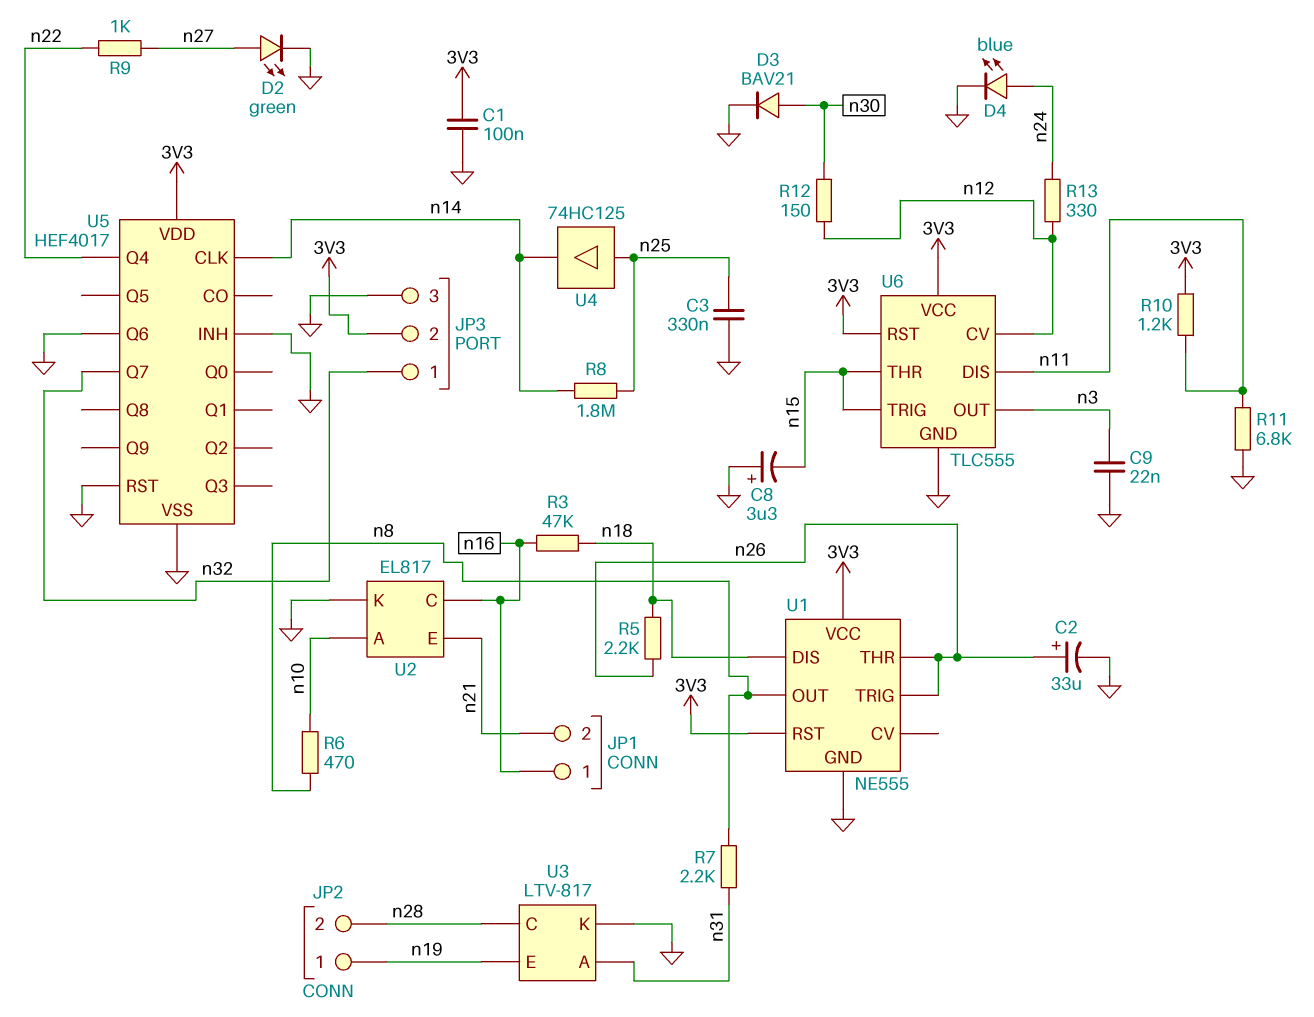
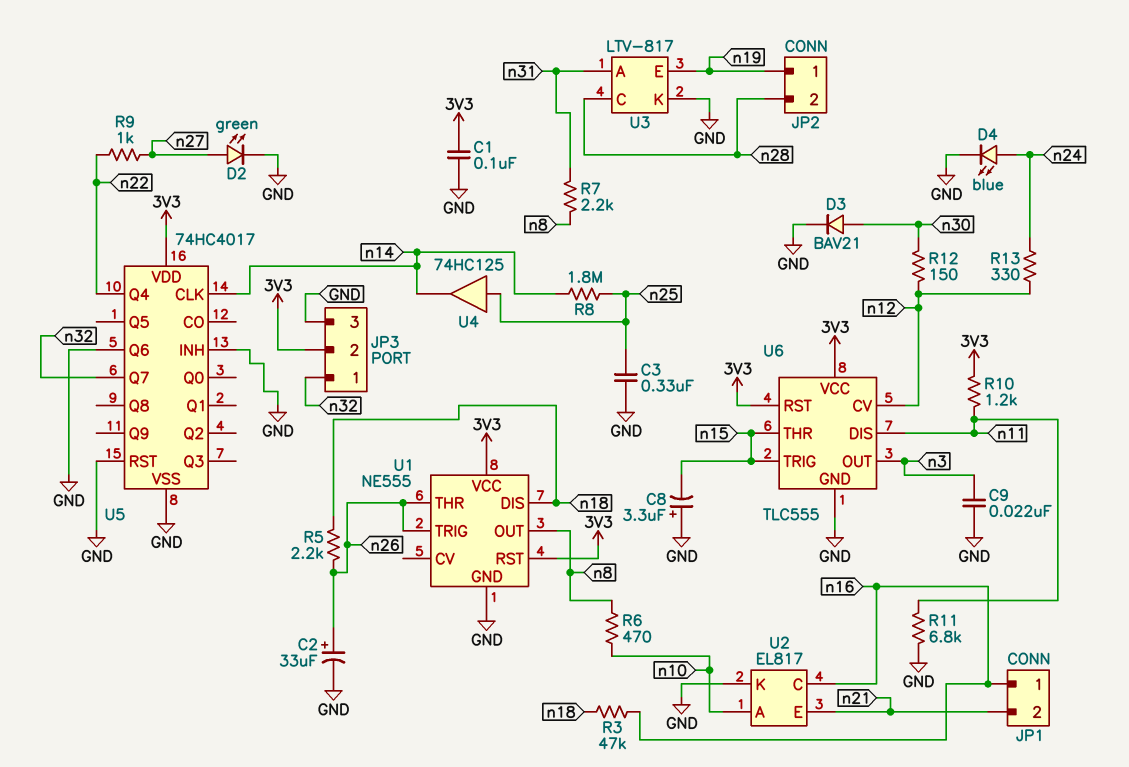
U5: HEF4017 -> 74HC4017

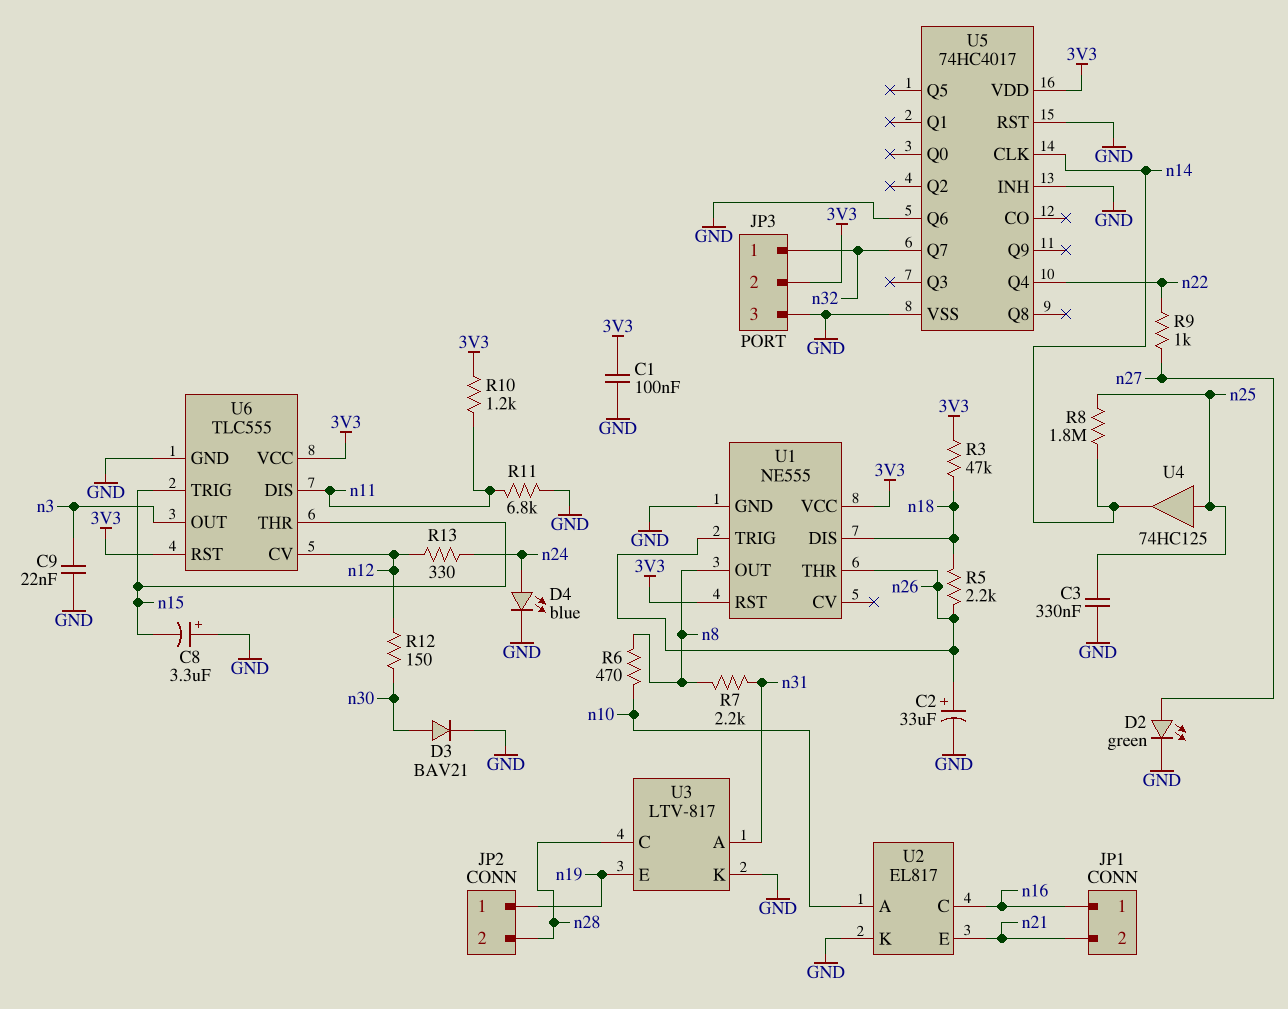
R3: 47k (n16, n18) -> 47k (3V3, n18)

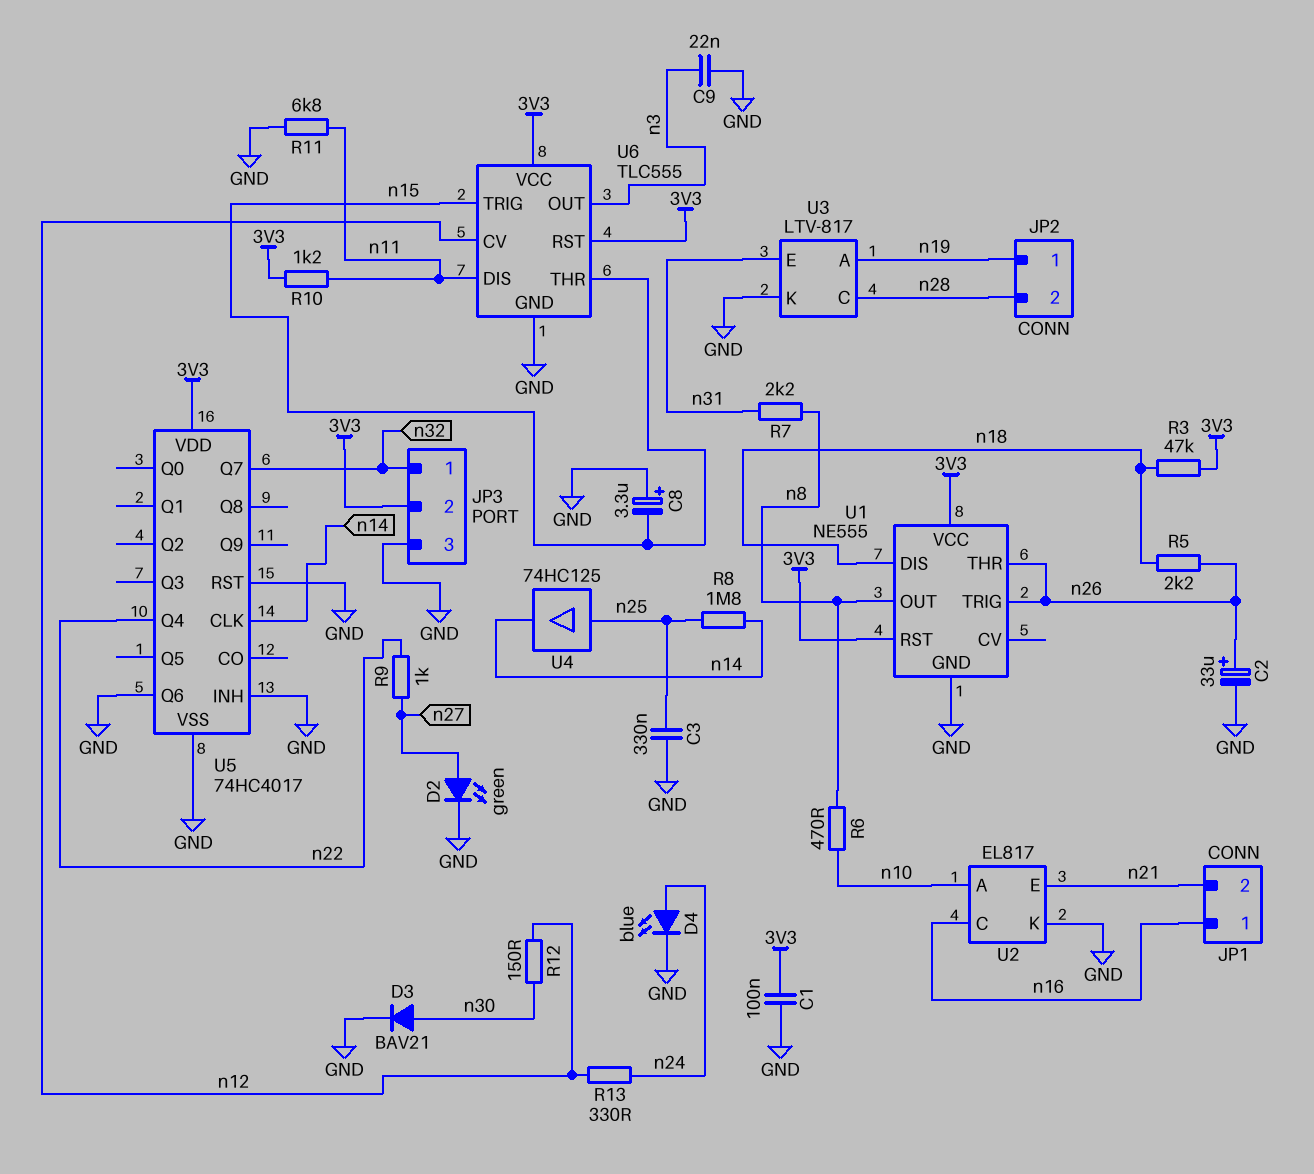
U3 pin A: n31 -> n19
U3 pin E: n19 -> n31

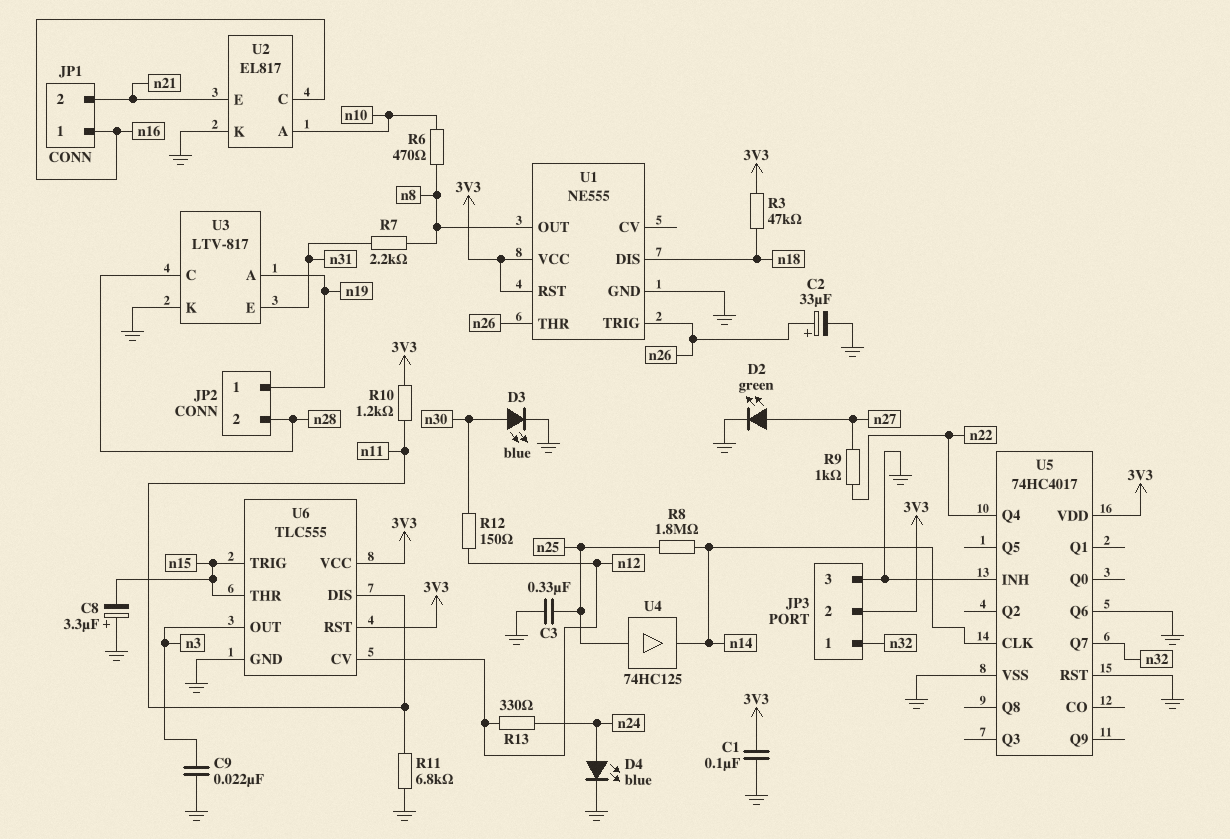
D3: diode BAV21 (A n30, K GND) -> LED blue (A n30, K GND)
R5: 2.2k (n18, n26) -> none

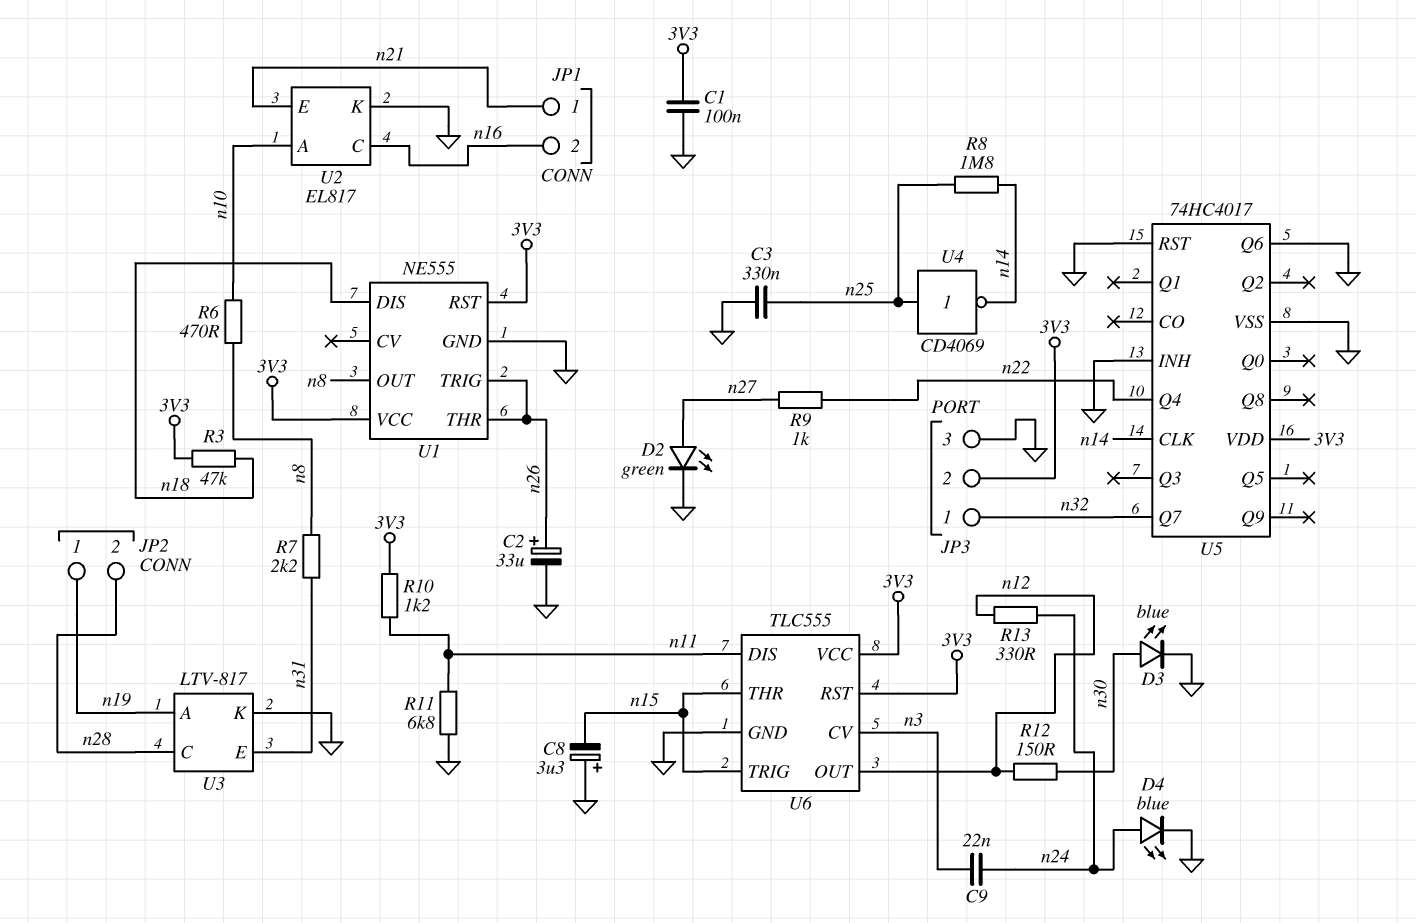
C9: 22nF (GND, n3) -> 22nF (n3, n24)
JP1 pin 1: n16 -> n21
JP1 pin 2: n21 -> n16
U4: buffer 74HC125 (in n25, out n14) -> NOT CD4069 (in n25, out n14)
U6 pin CV: n12 -> n3
U6 pin OUT: n3 -> n12

